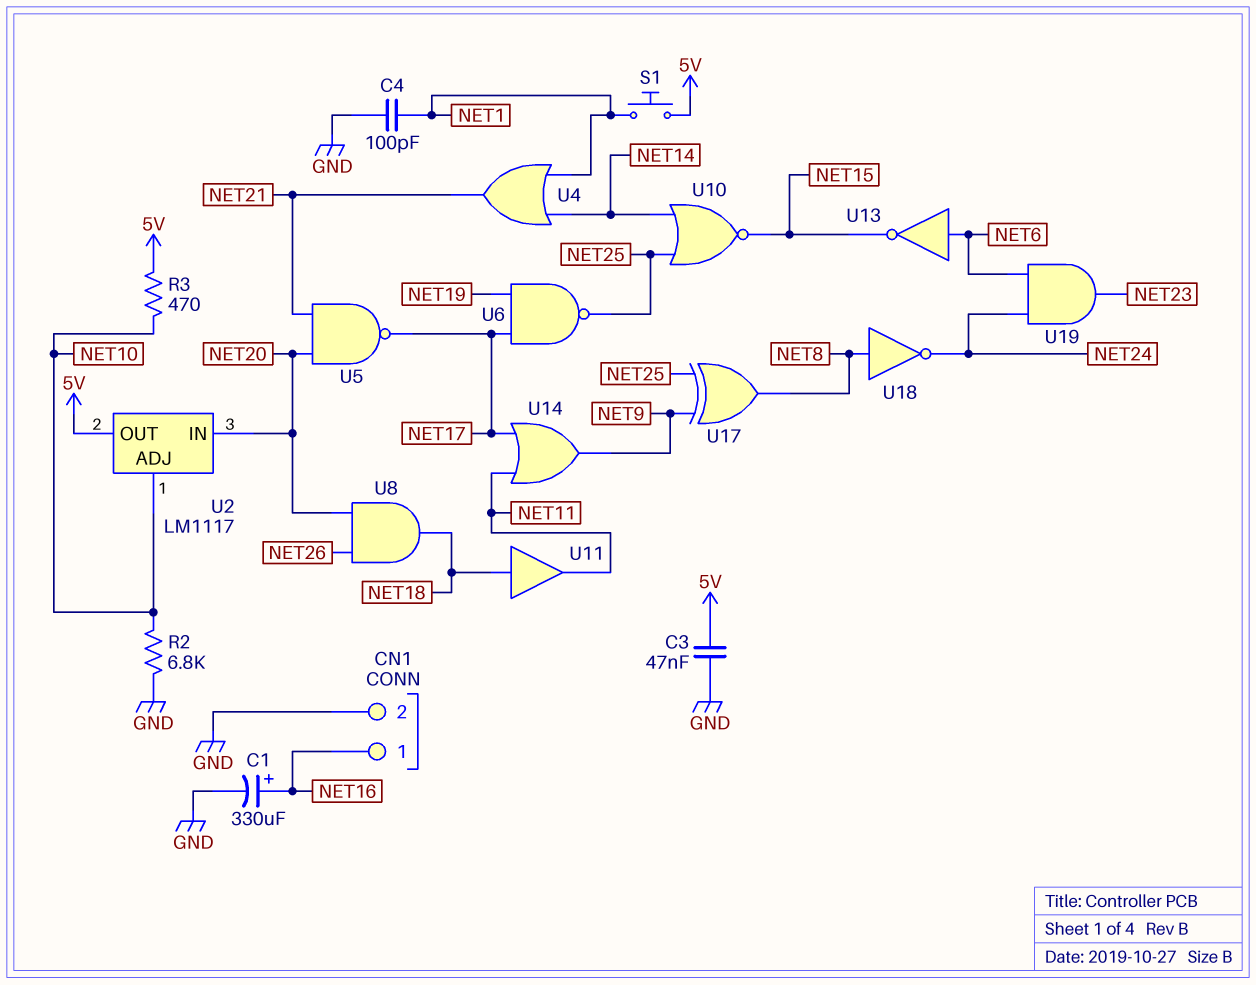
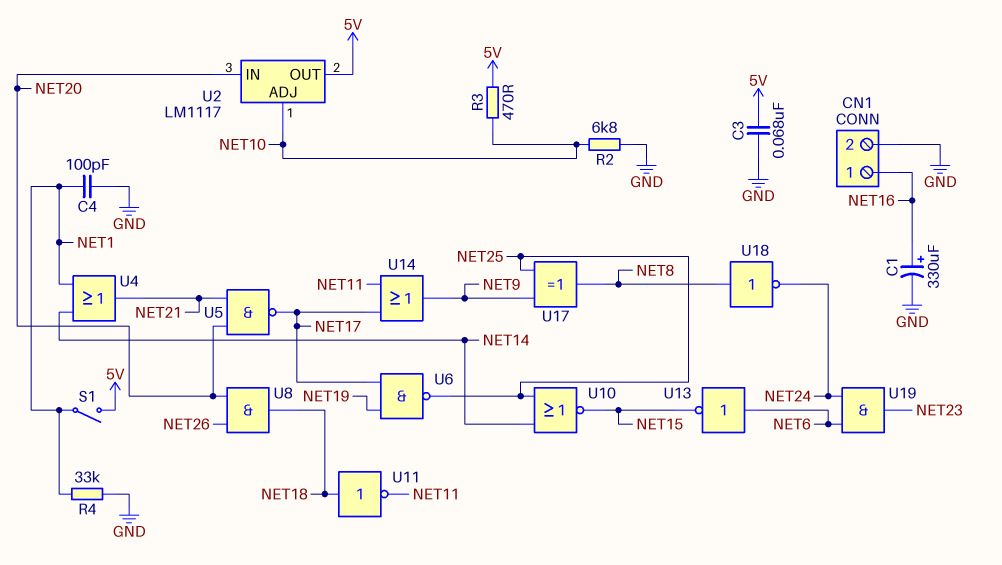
C3: 47nF (5V, GND) -> 68nF (5V, GND)
R4: none -> 33k (GND, NET1)
S1: button (5V, NET1) -> switch (5V, NET1)
U11: buffer (in NET18, out NET11) -> NOT (in NET18, out NET11)

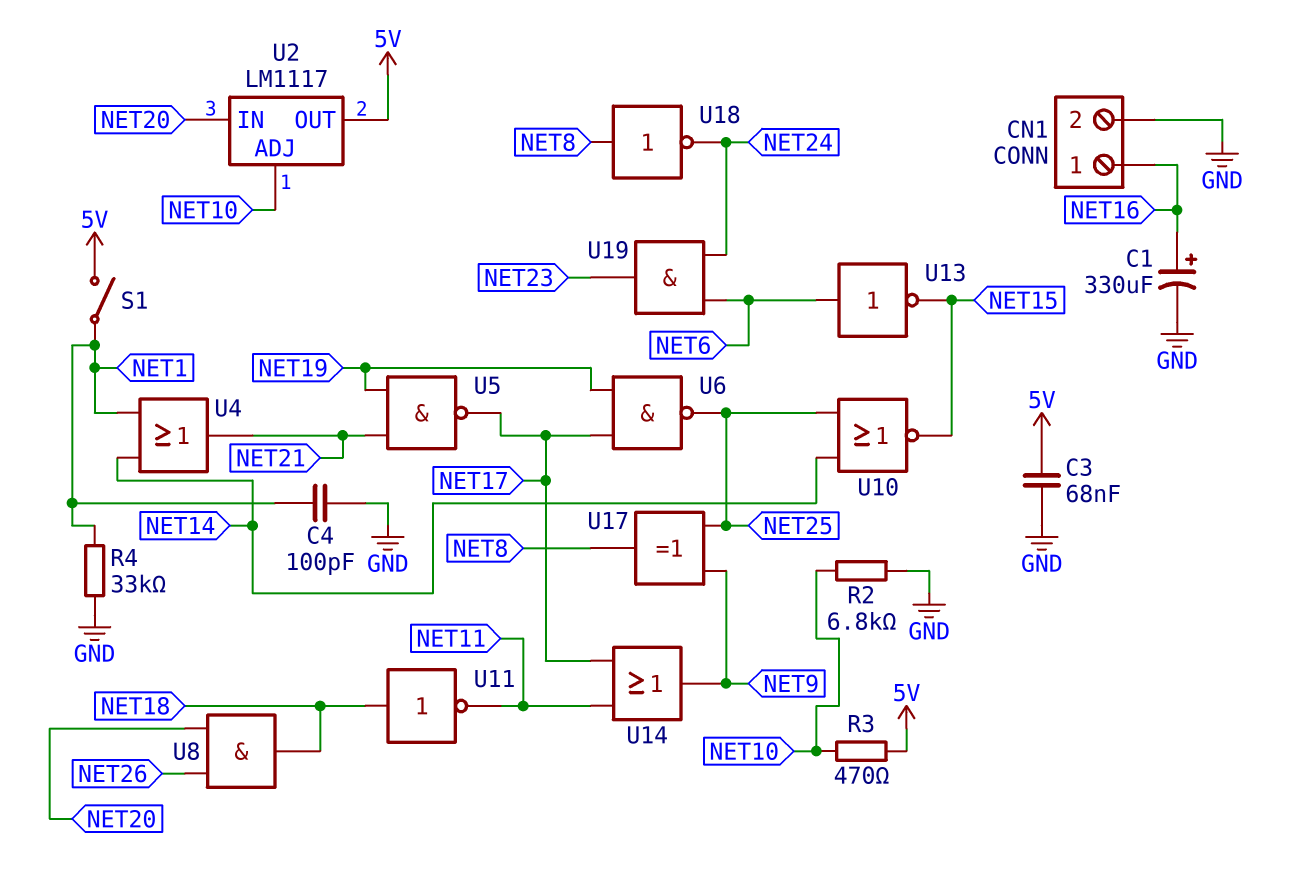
U5: NAND (in NET20, in NET21, out NET17) -> NAND (in NET19, in NET21, out NET17)

